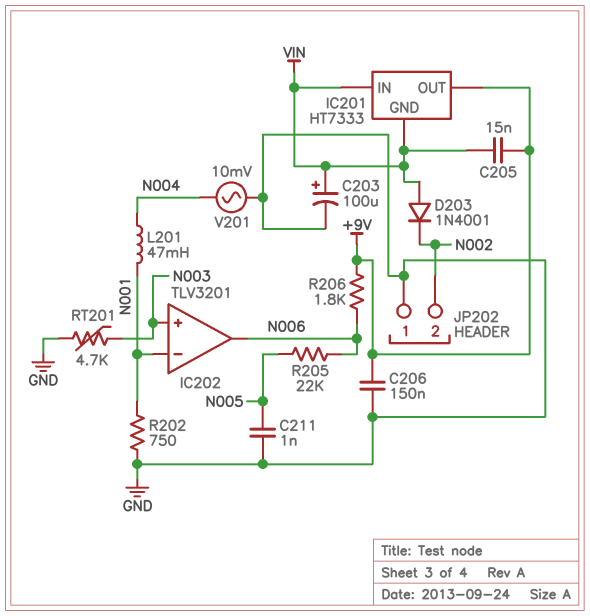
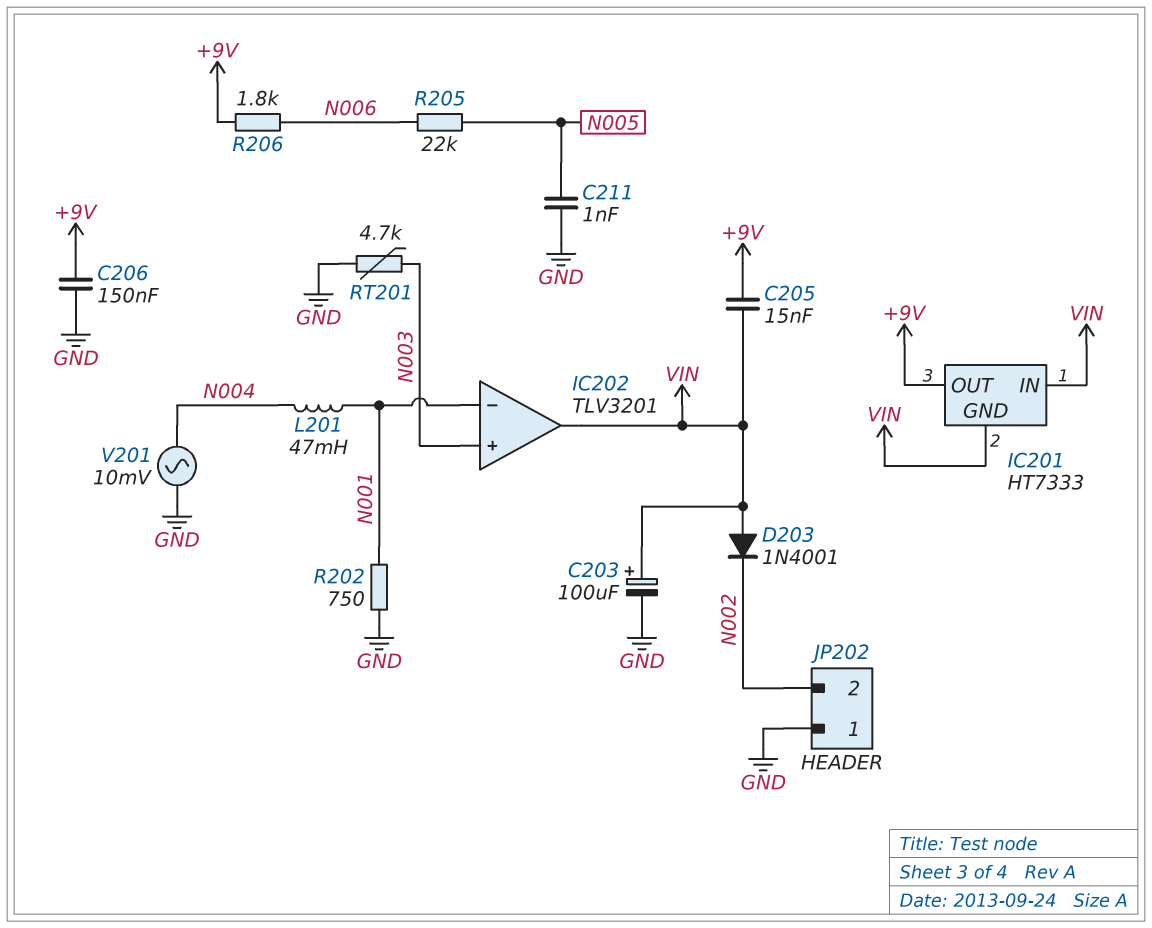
IC202 pin out: N006 -> VIN

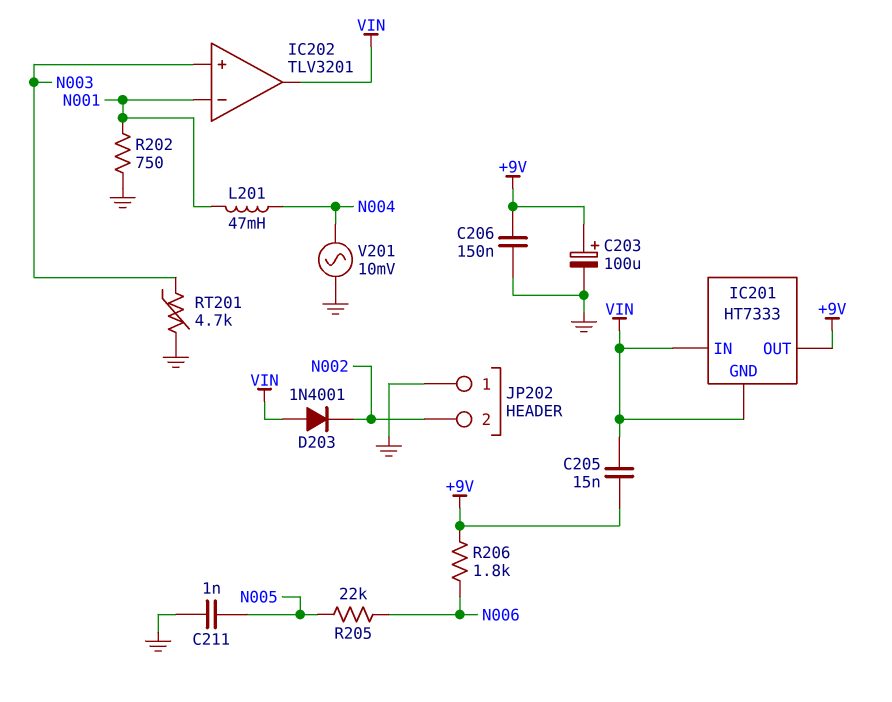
C203: 100uF (plus VIN, minus GND) -> 100uF (plus +9V, minus GND)

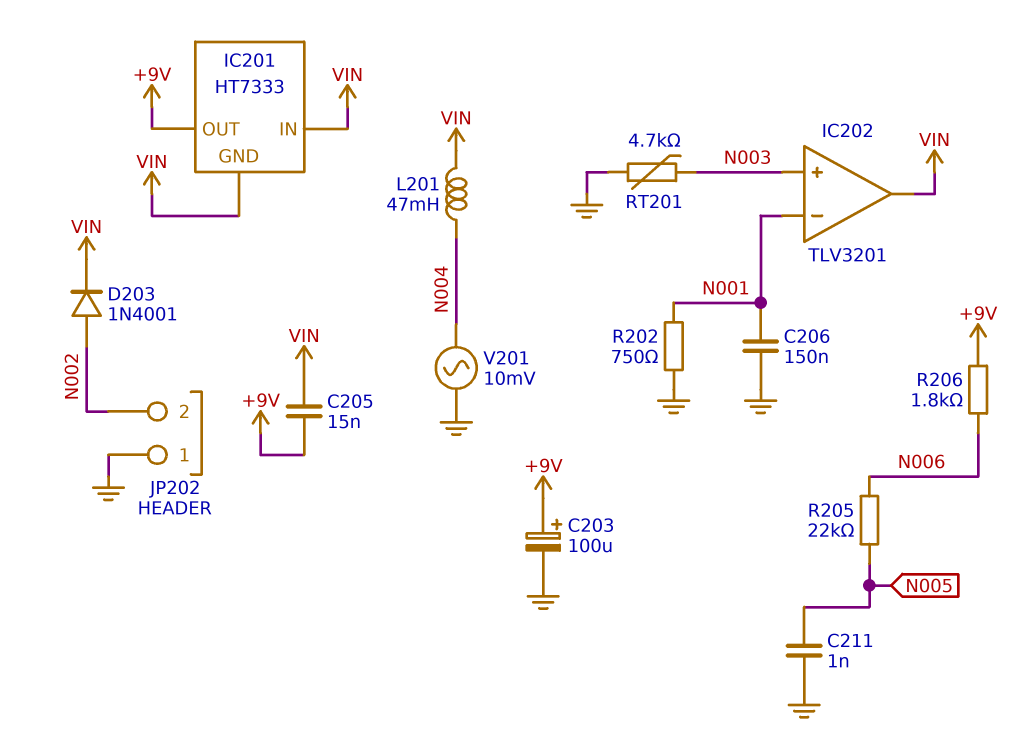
C206: 150nF (+9V, GND) -> 150nF (GND, N001)
D203: diode 1N4001 (A VIN, K N002) -> diode 1N4001 (A N002, K VIN)
L201: 47mH (N001, N004) -> 47mH (N004, VIN)

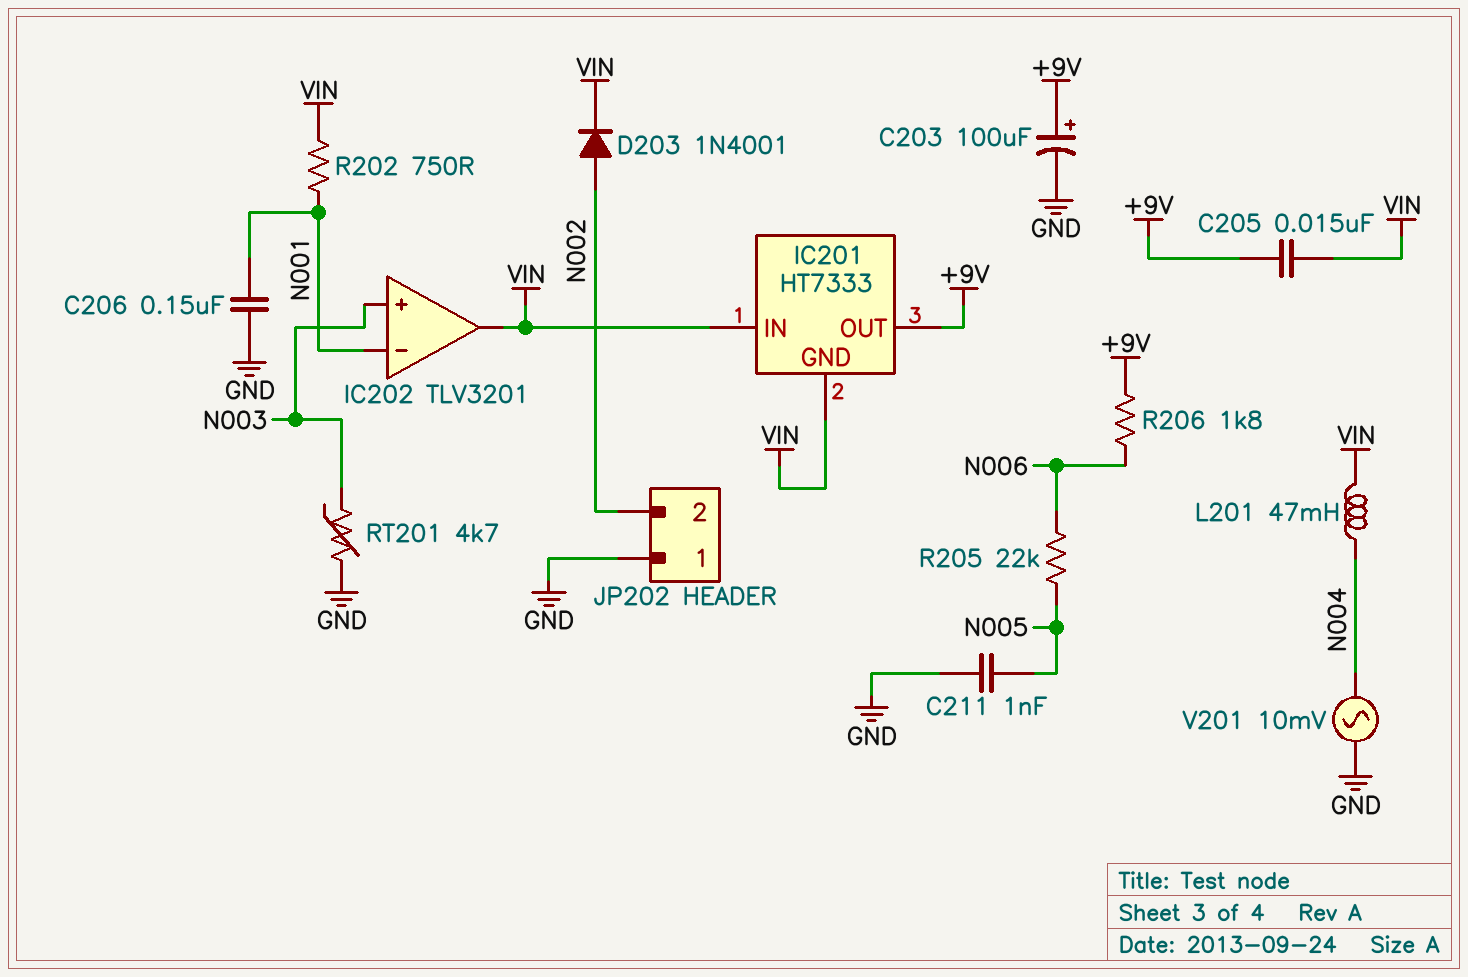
R202: 750 (GND, N001) -> 750 (N001, VIN)

